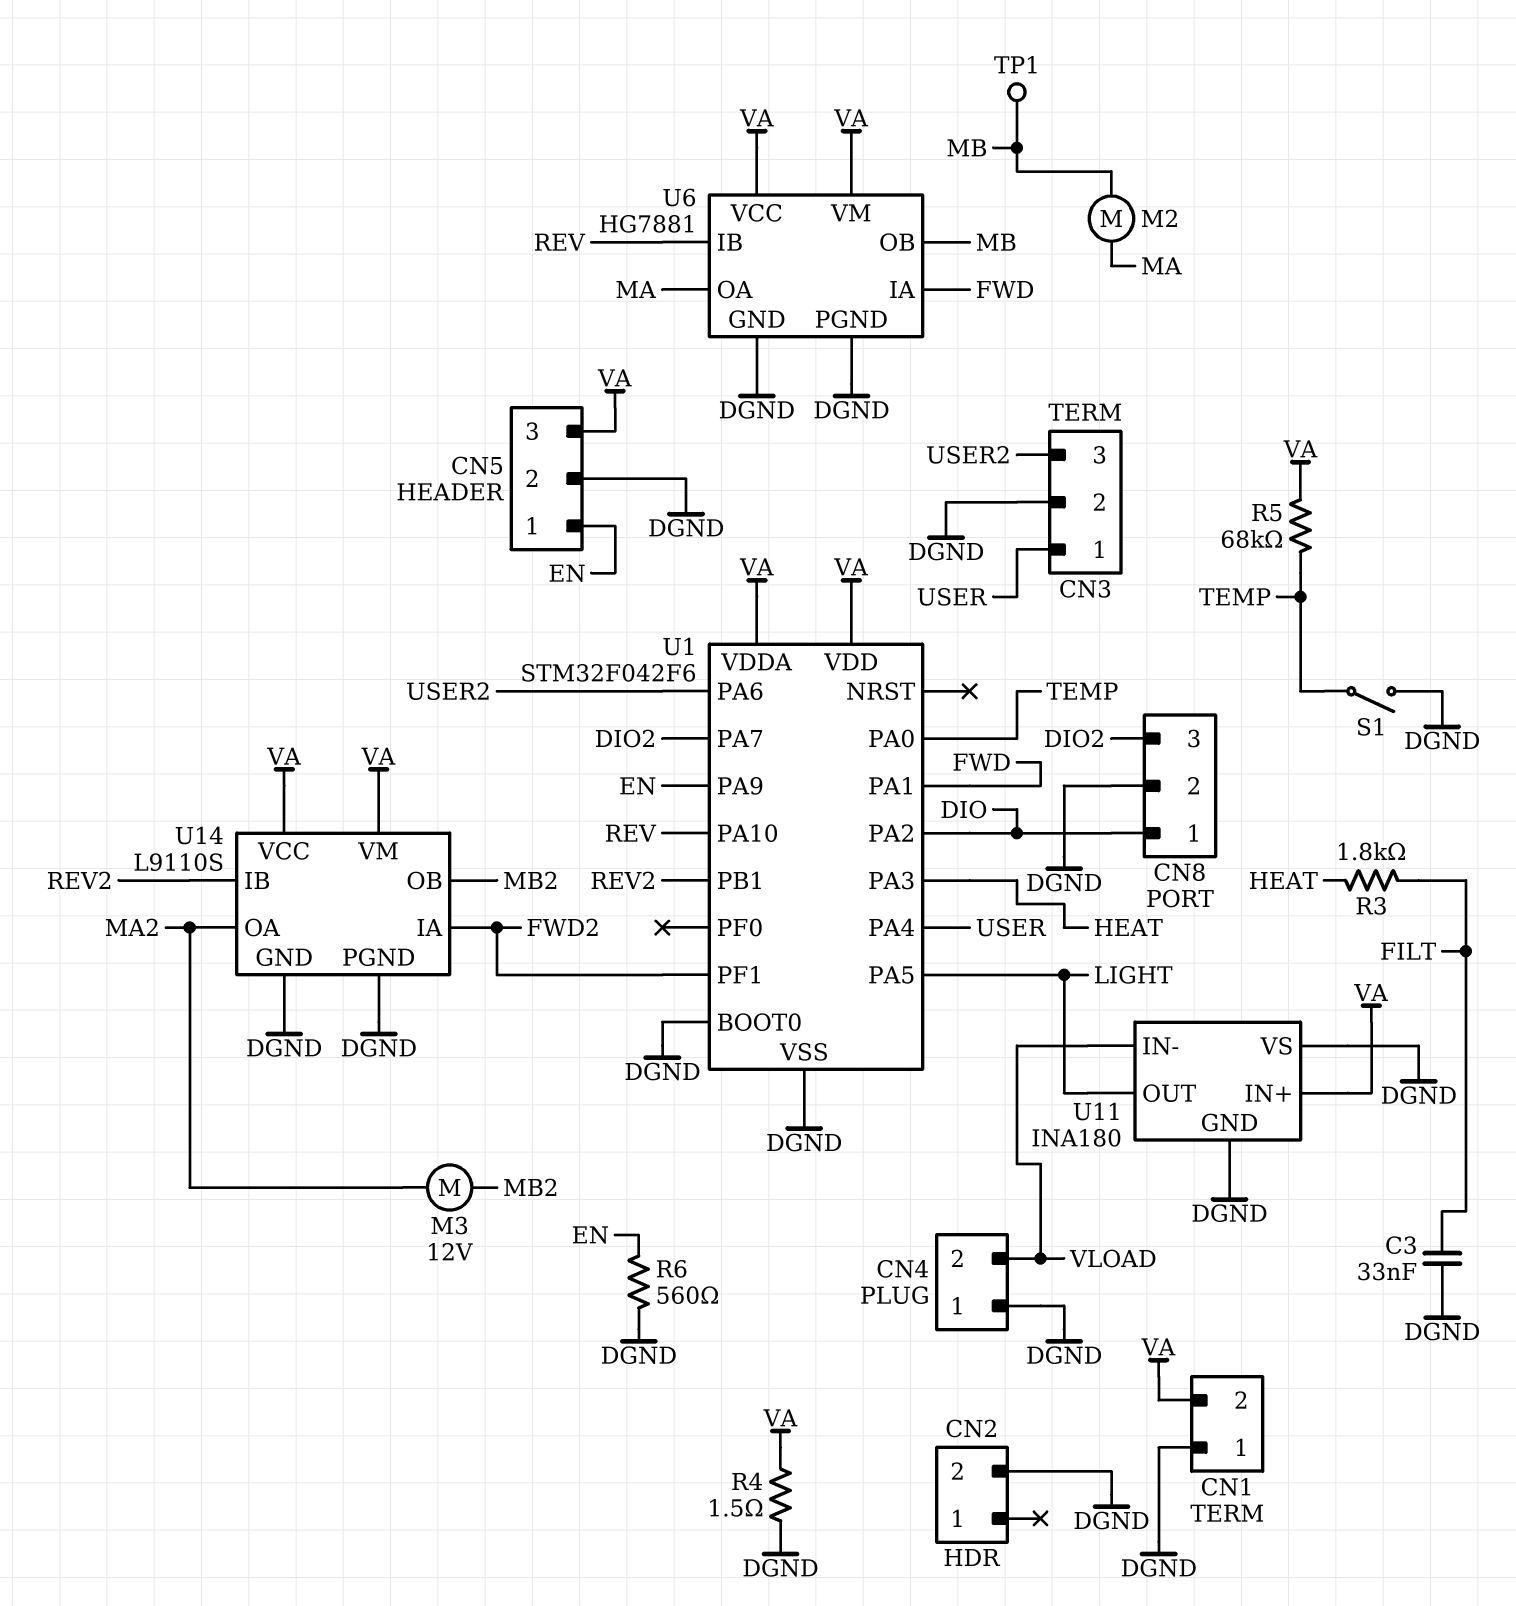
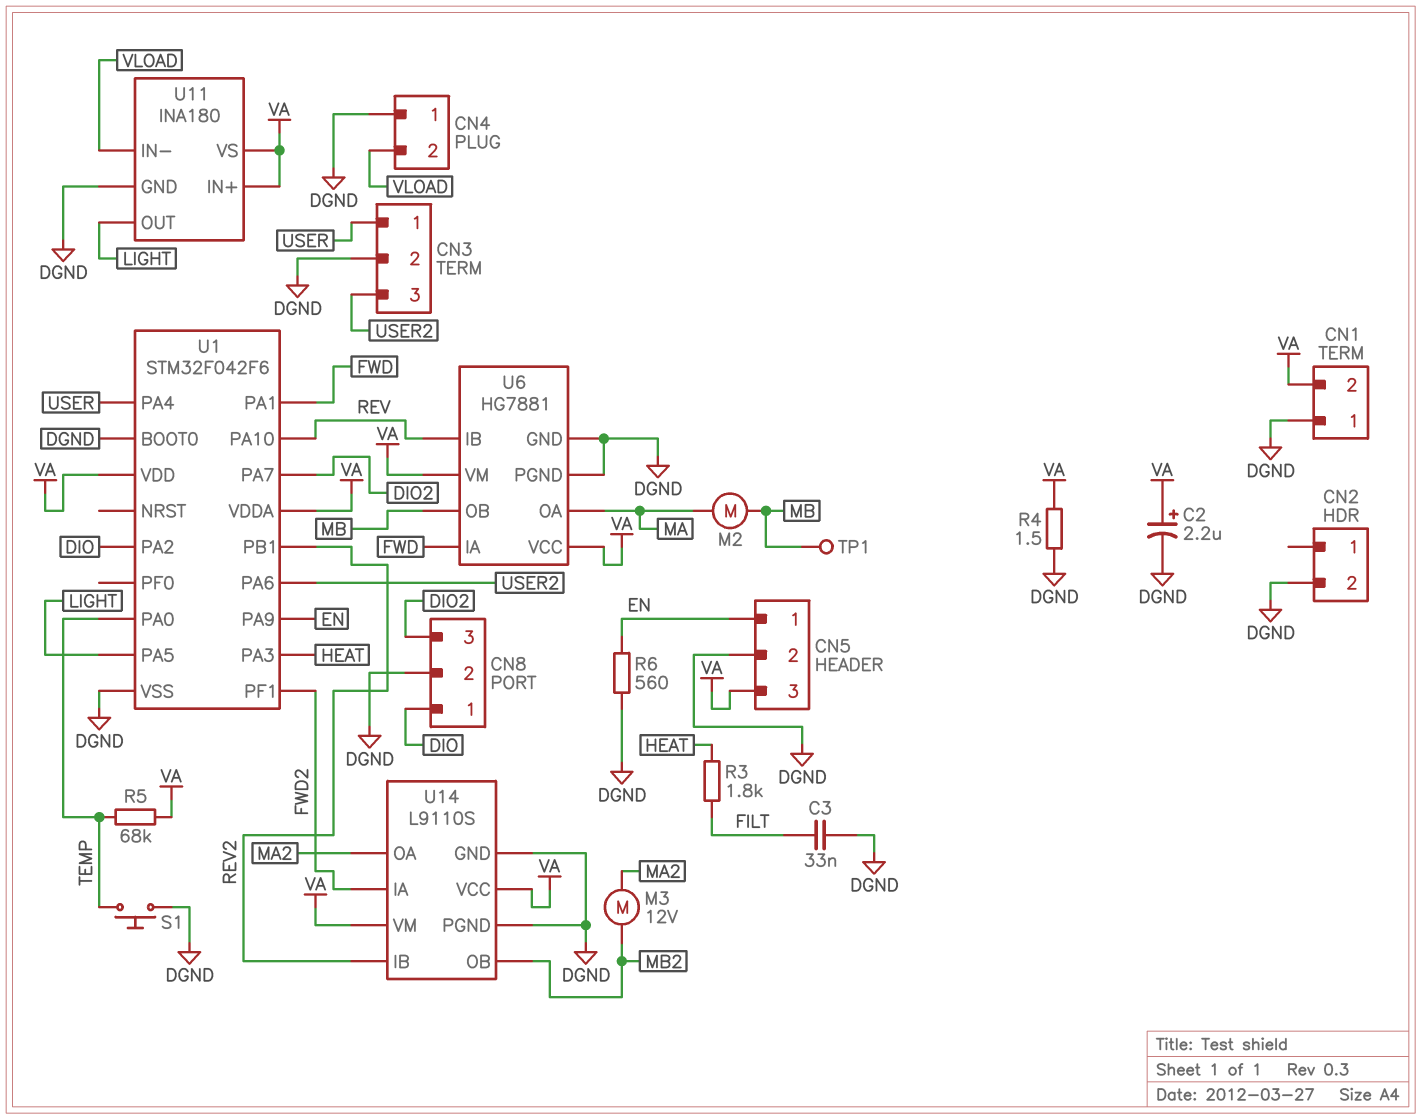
C2: none -> 2.2uF (plus VA, minus DGND)
S1: switch (DGND, TEMP) -> button (DGND, TEMP)
U11 pin VS: DGND -> VA

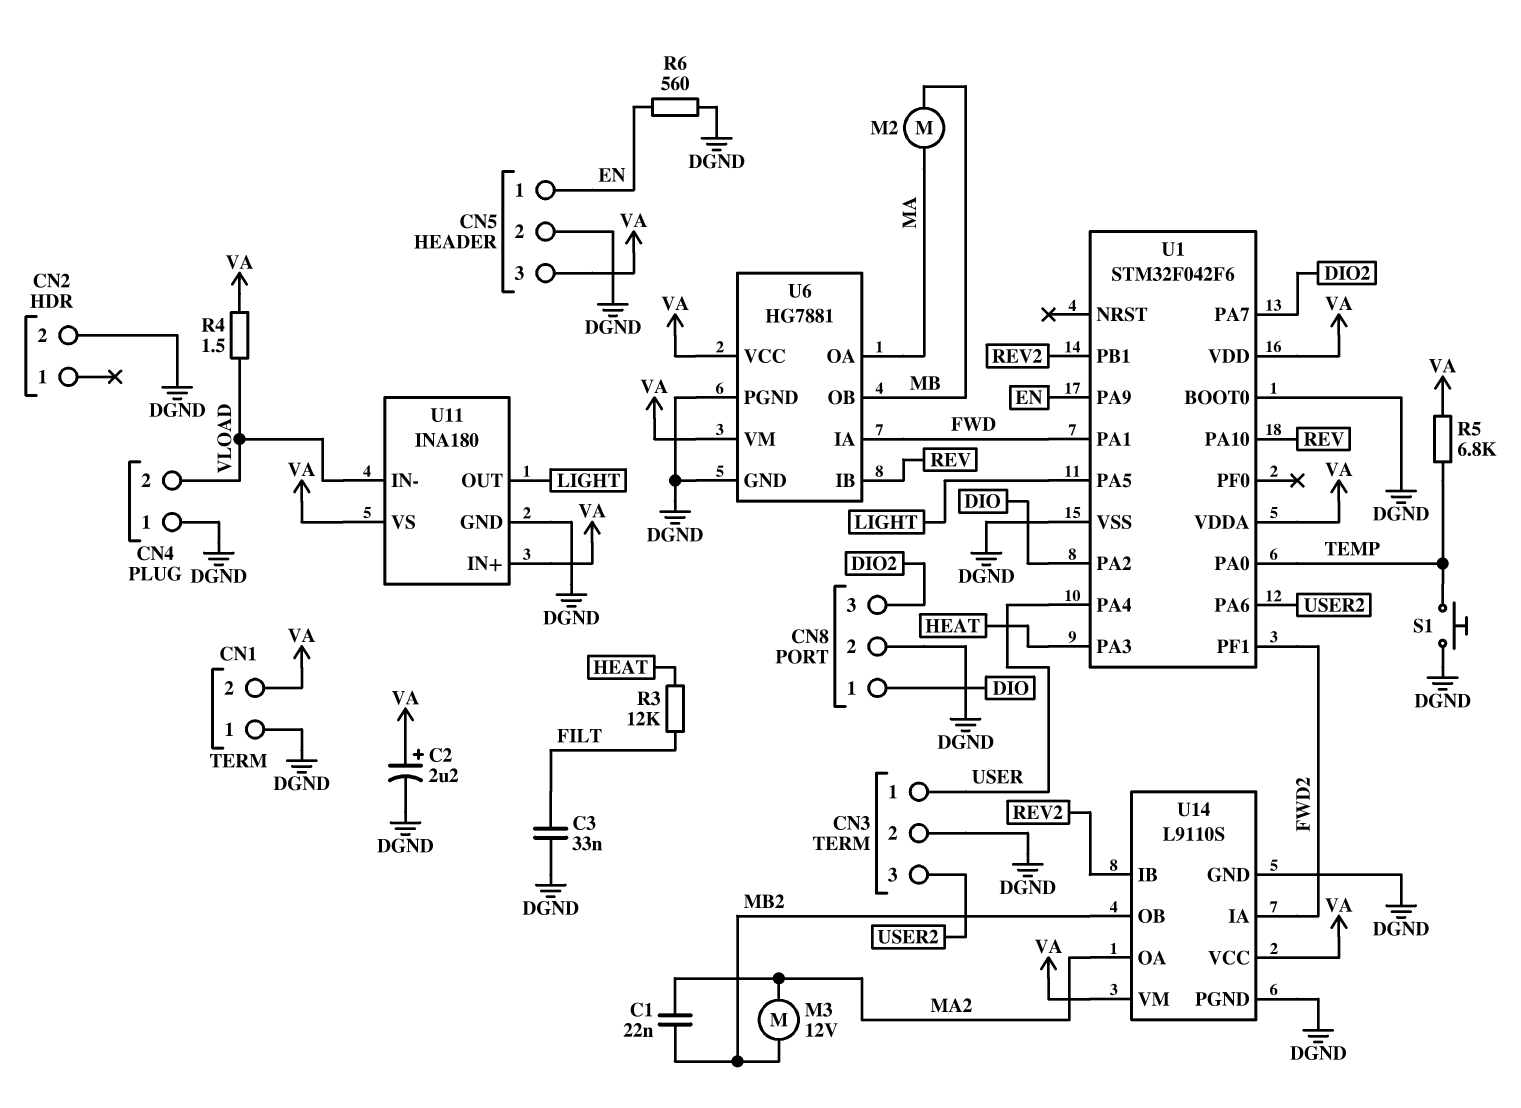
C1: none -> 22nF (MA2, MB2)
R3: 1.8k (FILT, HEAT) -> 12k (FILT, HEAT)
R4: 1.5 (DGND, VA) -> 1.5 (VA, VLOAD)
R5: 68k (TEMP, VA) -> 6.8k (TEMP, VA)
TP1: test point (MB) -> none

